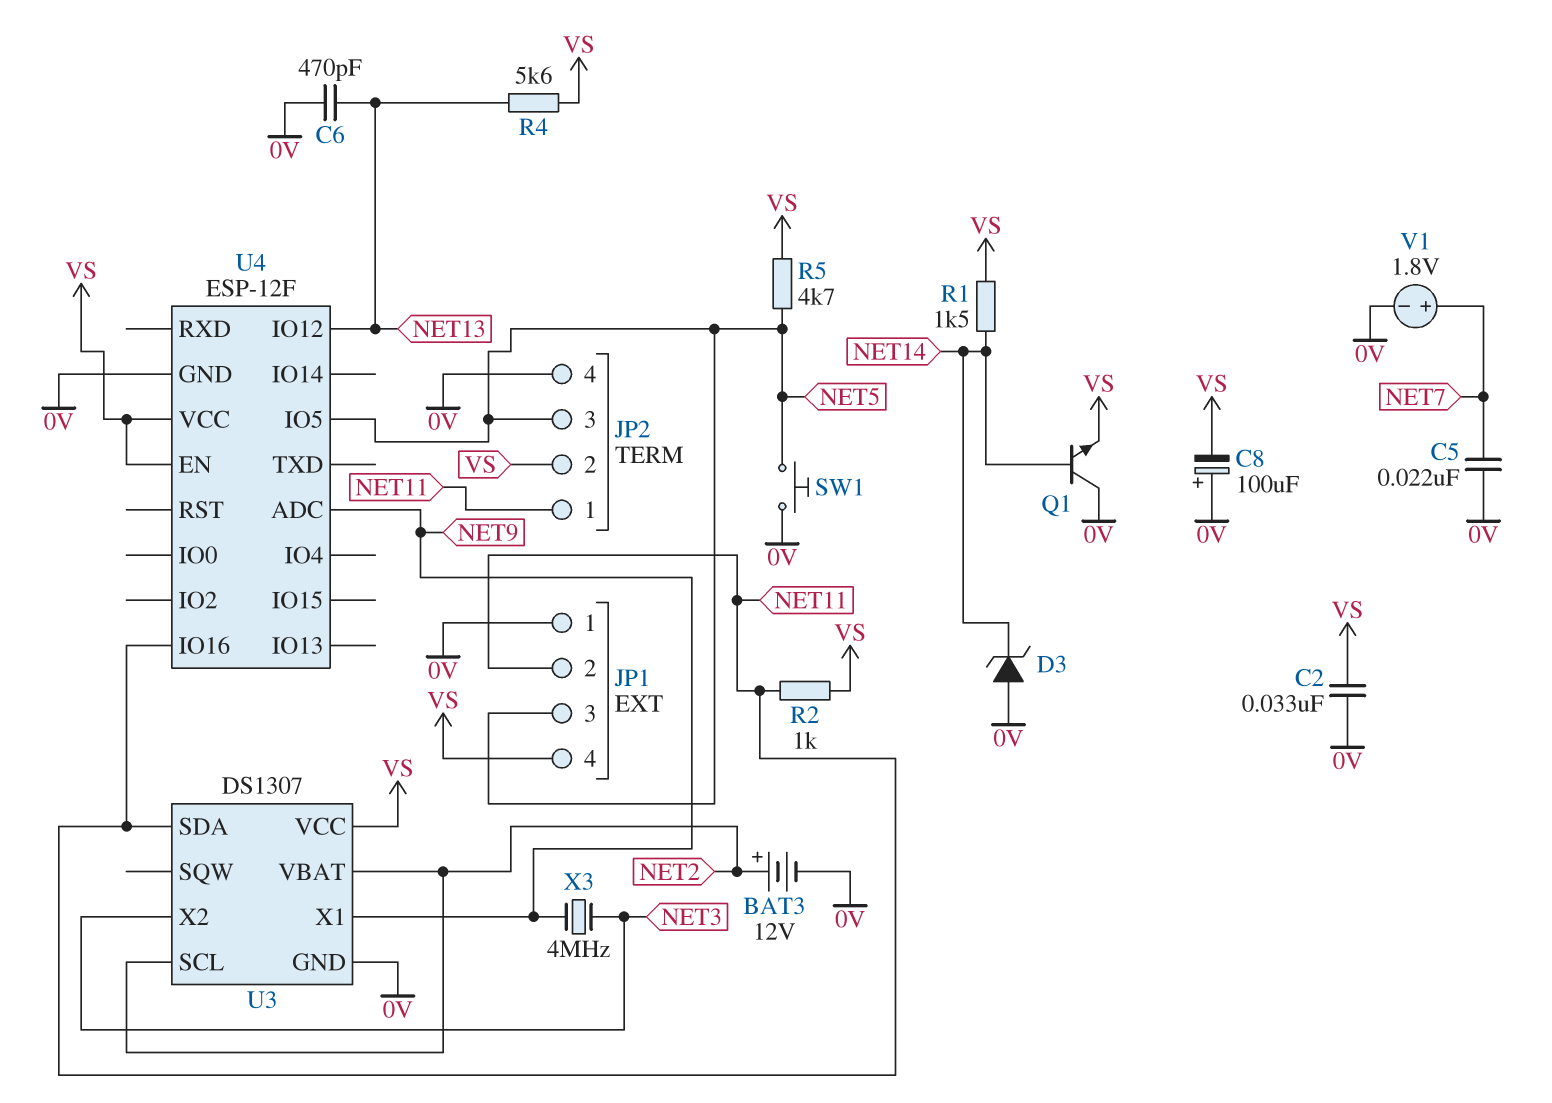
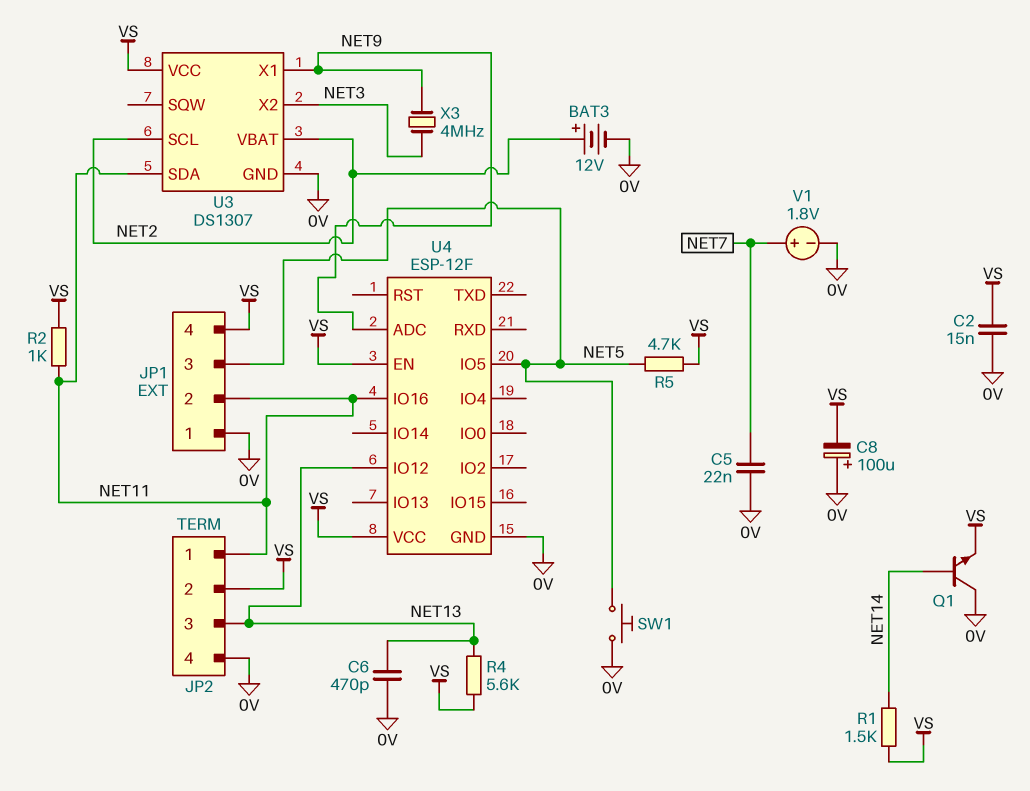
C2: 33nF (0V, VS) -> 15nF (0V, VS)
D3: zener (A 0V, K NET14) -> none
JP2 pin 3: NET5 -> NET13

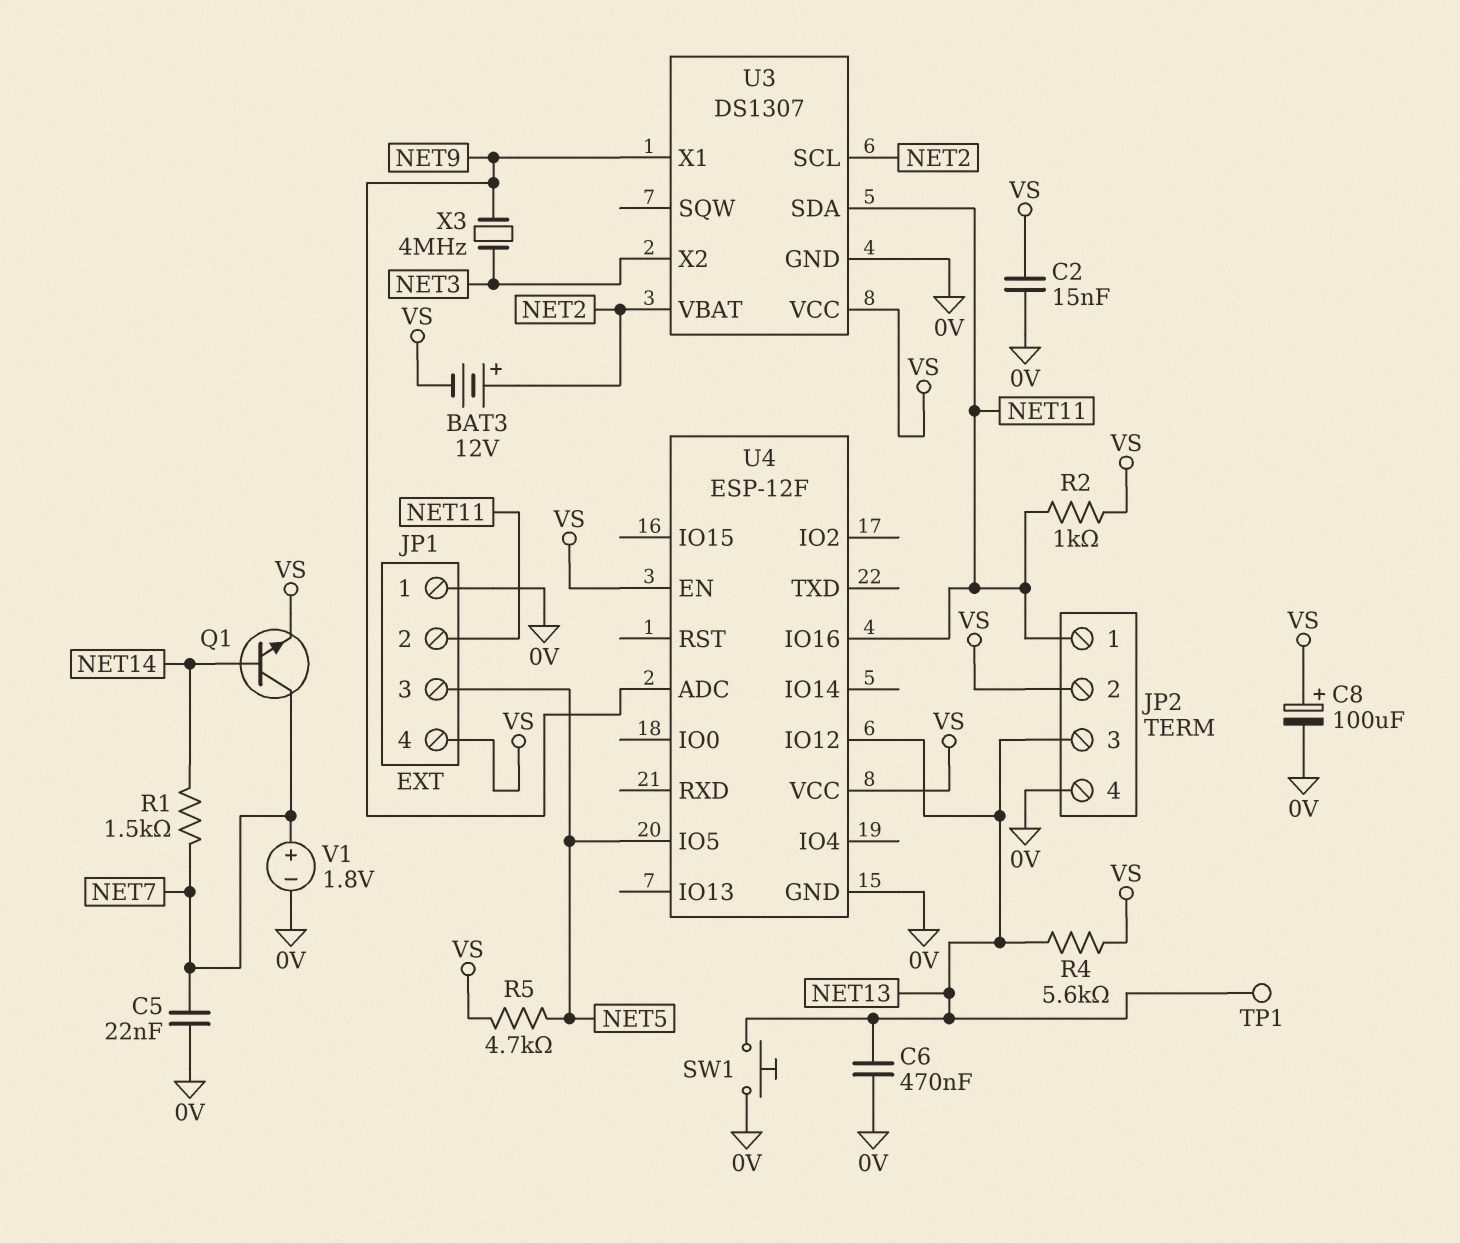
BAT3: 12V (plus NET2, minus 0V) -> 12V (plus NET2, minus VS)
C6: 470pF (0V, NET13) -> 470nF (0V, NET13)
C8: 100uF (plus 0V, minus VS) -> 100uF (plus VS, minus 0V)
Q1: NPN (B NET14, C 0V, E VS) -> NPN (B NET14, C NET7, E VS)
R1: 1.5k (NET14, VS) -> 1.5k (NET7, NET14)
SW1: button (0V, NET5) -> button (0V, NET13)
TP1: none -> test point (NET13)

